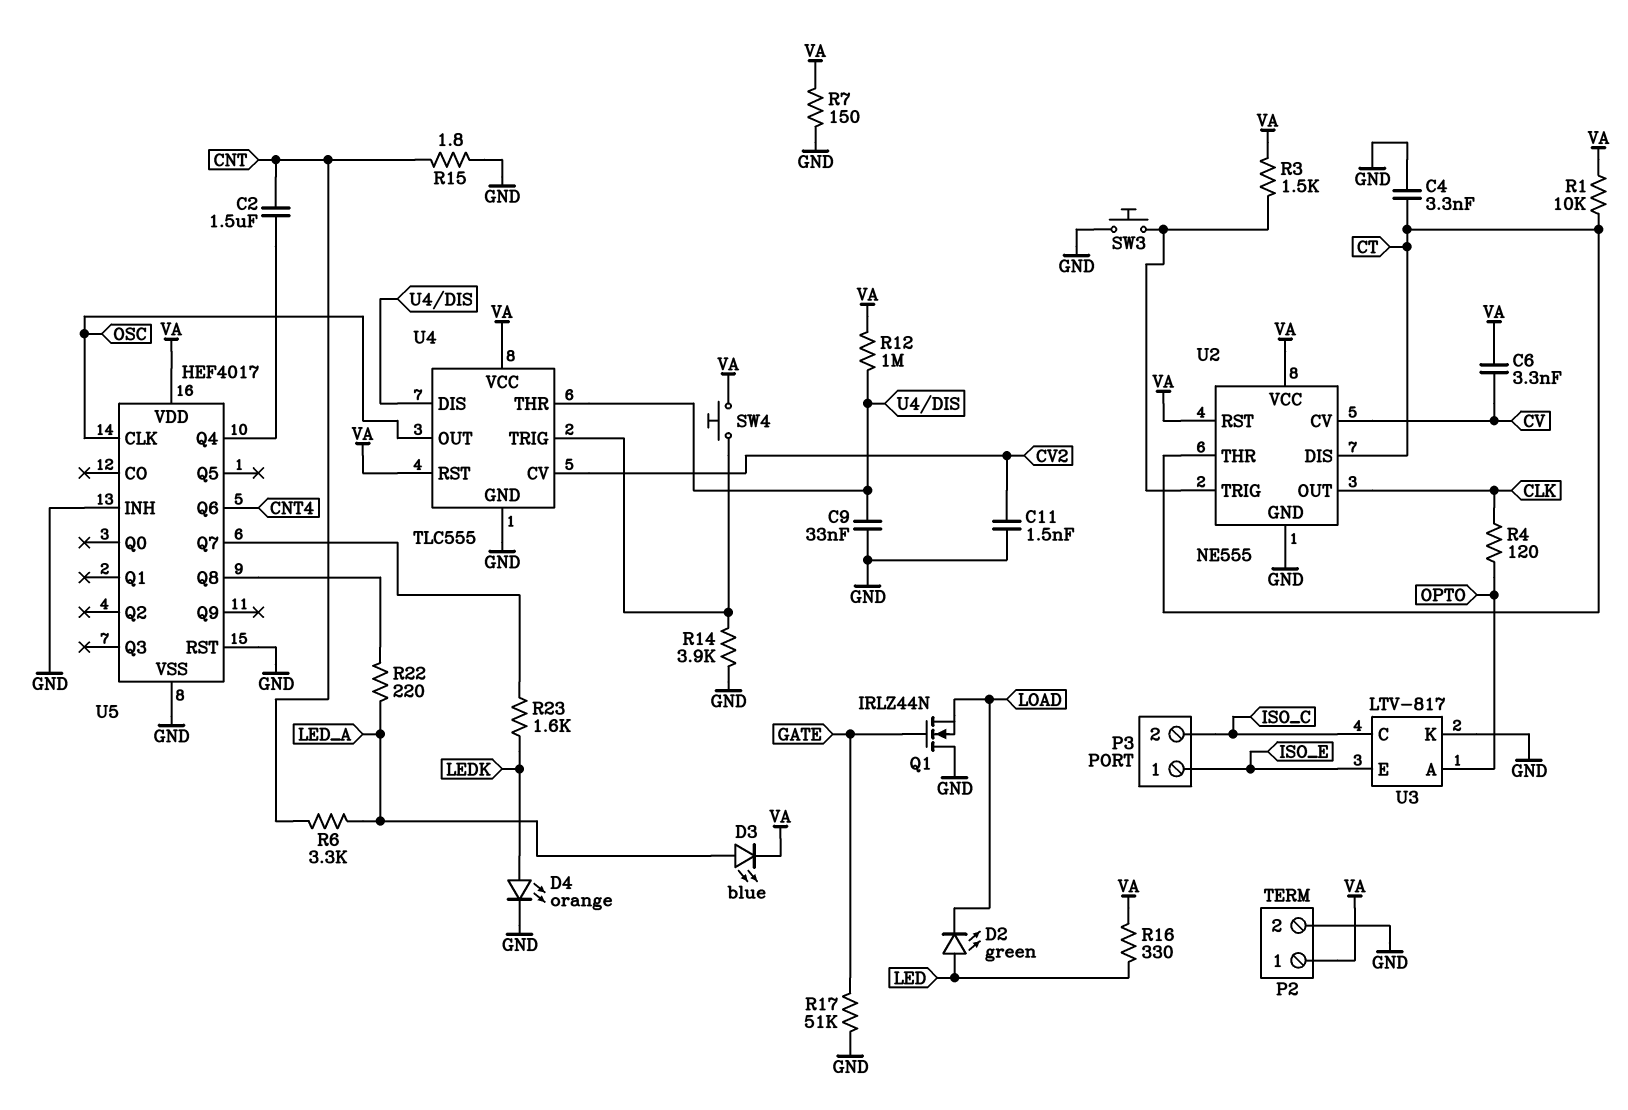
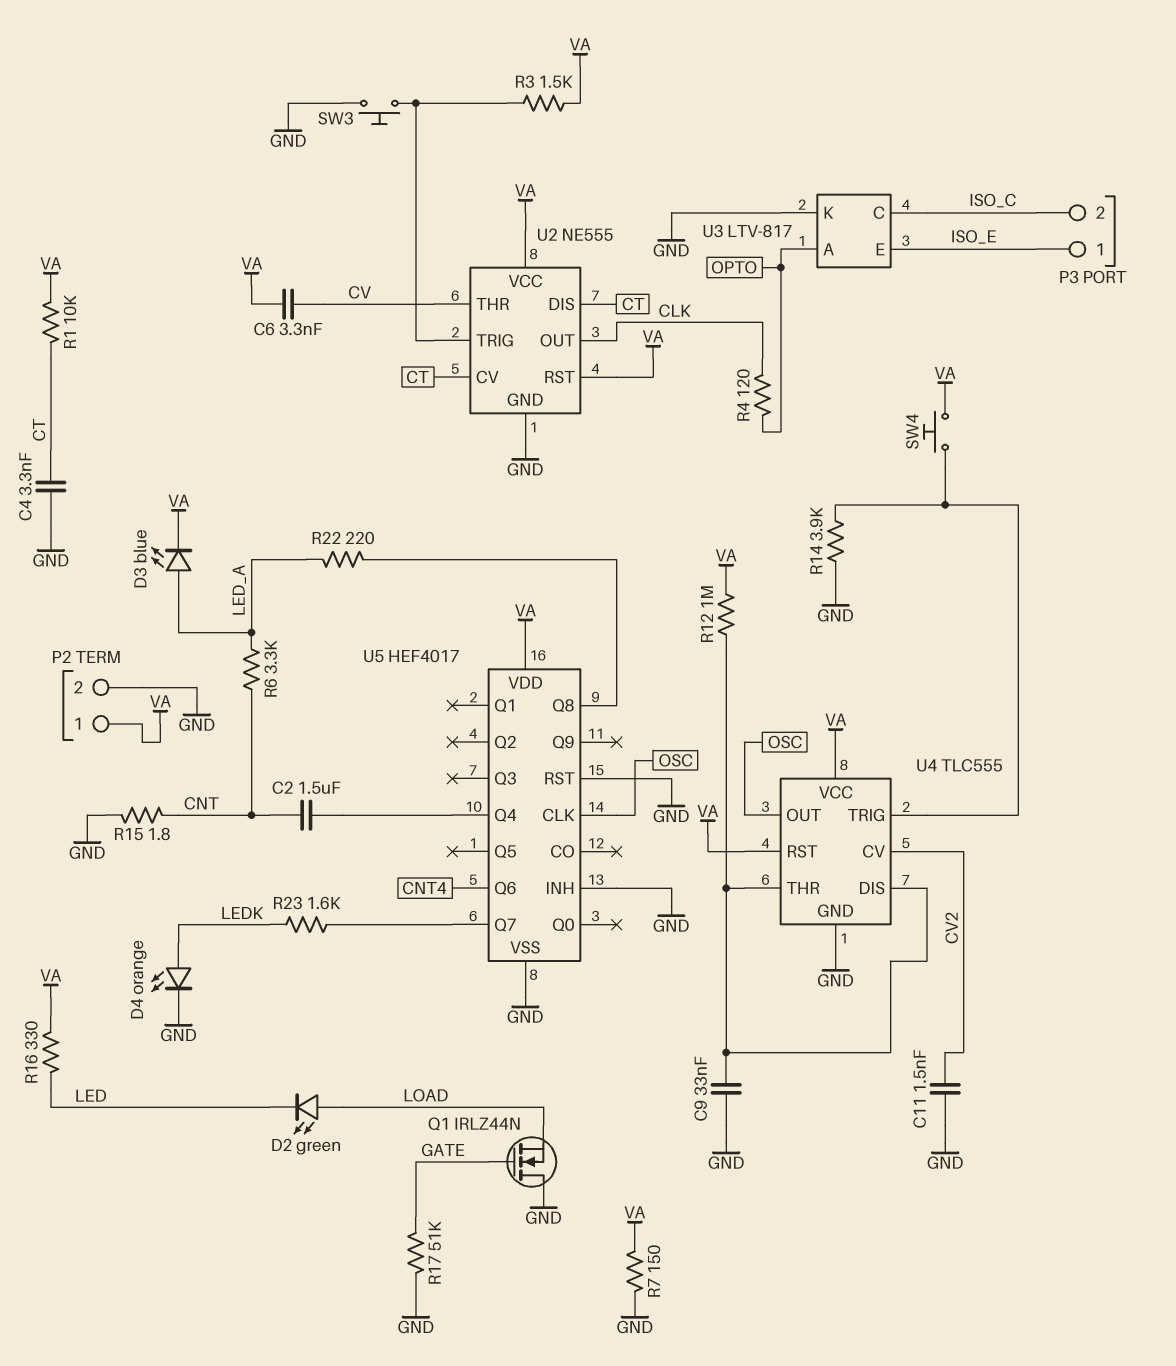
D2: LED green (A LED, K LOAD) -> LED green (A LOAD, K LED)
U2 pin CV: CV -> CT
U2 pin THR: CT -> CV

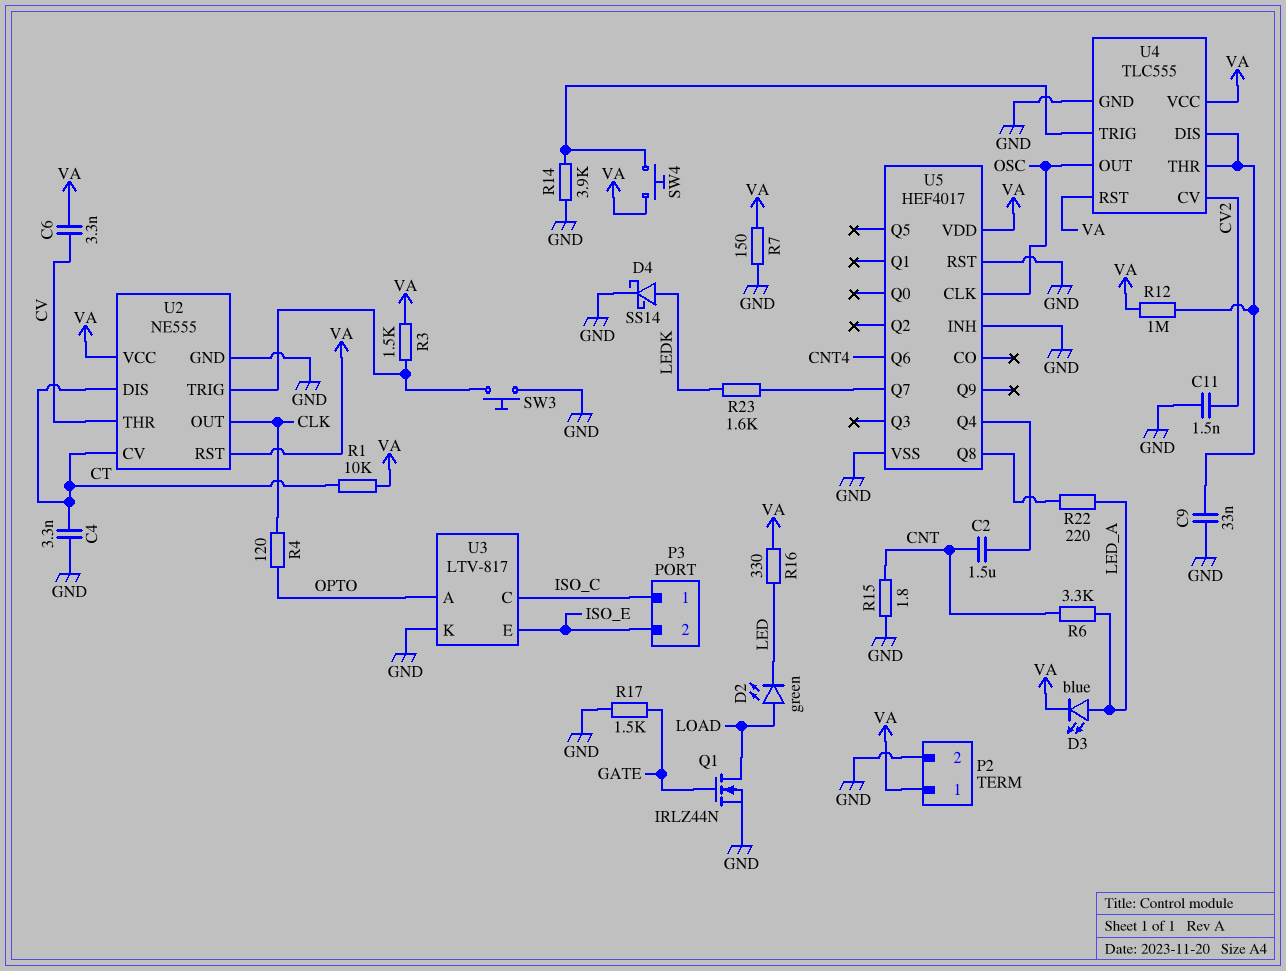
D4: LED orange (A LEDK, K GND) -> schottky SS14 (A LEDK, K GND)
P3 pin 1: ISO_E -> ISO_C
P3 pin 2: ISO_C -> ISO_E
Q1: NMOS IRLZ44N (G GATE, D GND, S LOAD) -> NMOS IRLZ44N (G GATE, D LOAD, S GND)
R17: 51k (GATE, GND) -> 1.5k (GATE, GND)

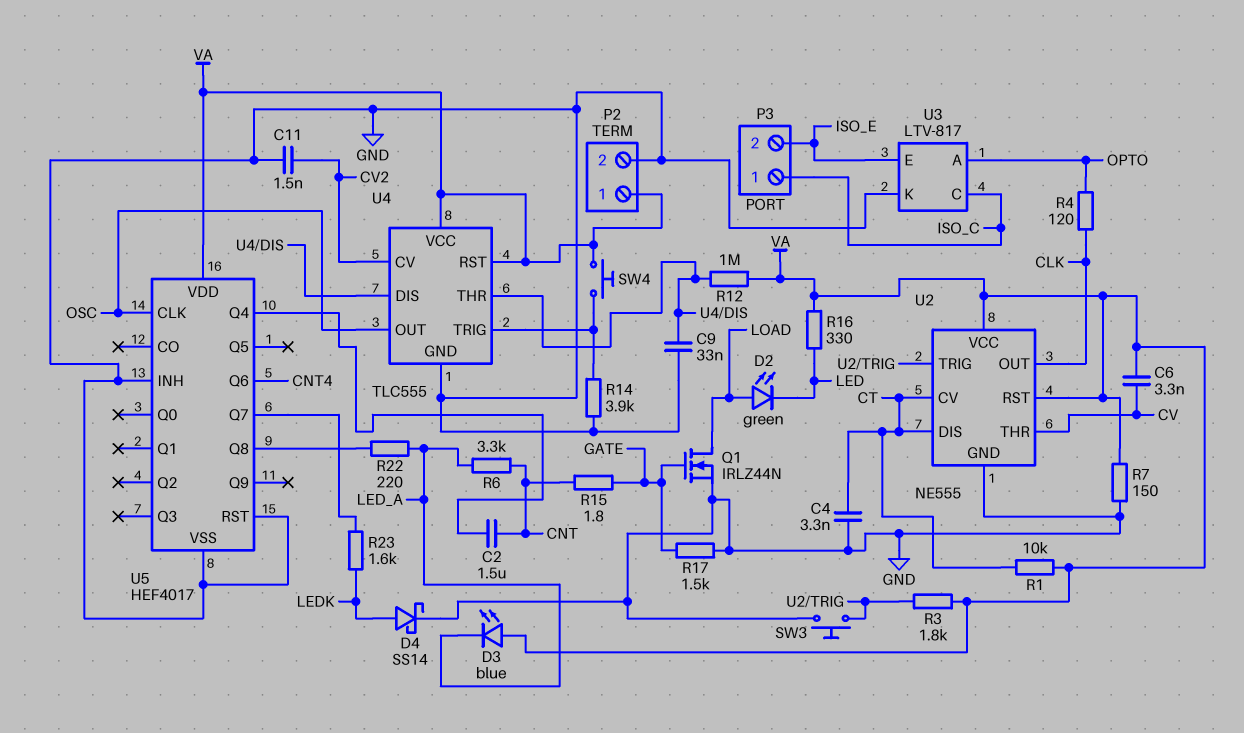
D3: LED blue (A LED_A, K VA) -> LED blue (A VA, K LED_A)
R3: 1.5k (U2/TRIG, VA) -> 1.8k (U2/TRIG, VA)
R15: 1.8 (CNT, GND) -> 1.8 (CNT, GATE)

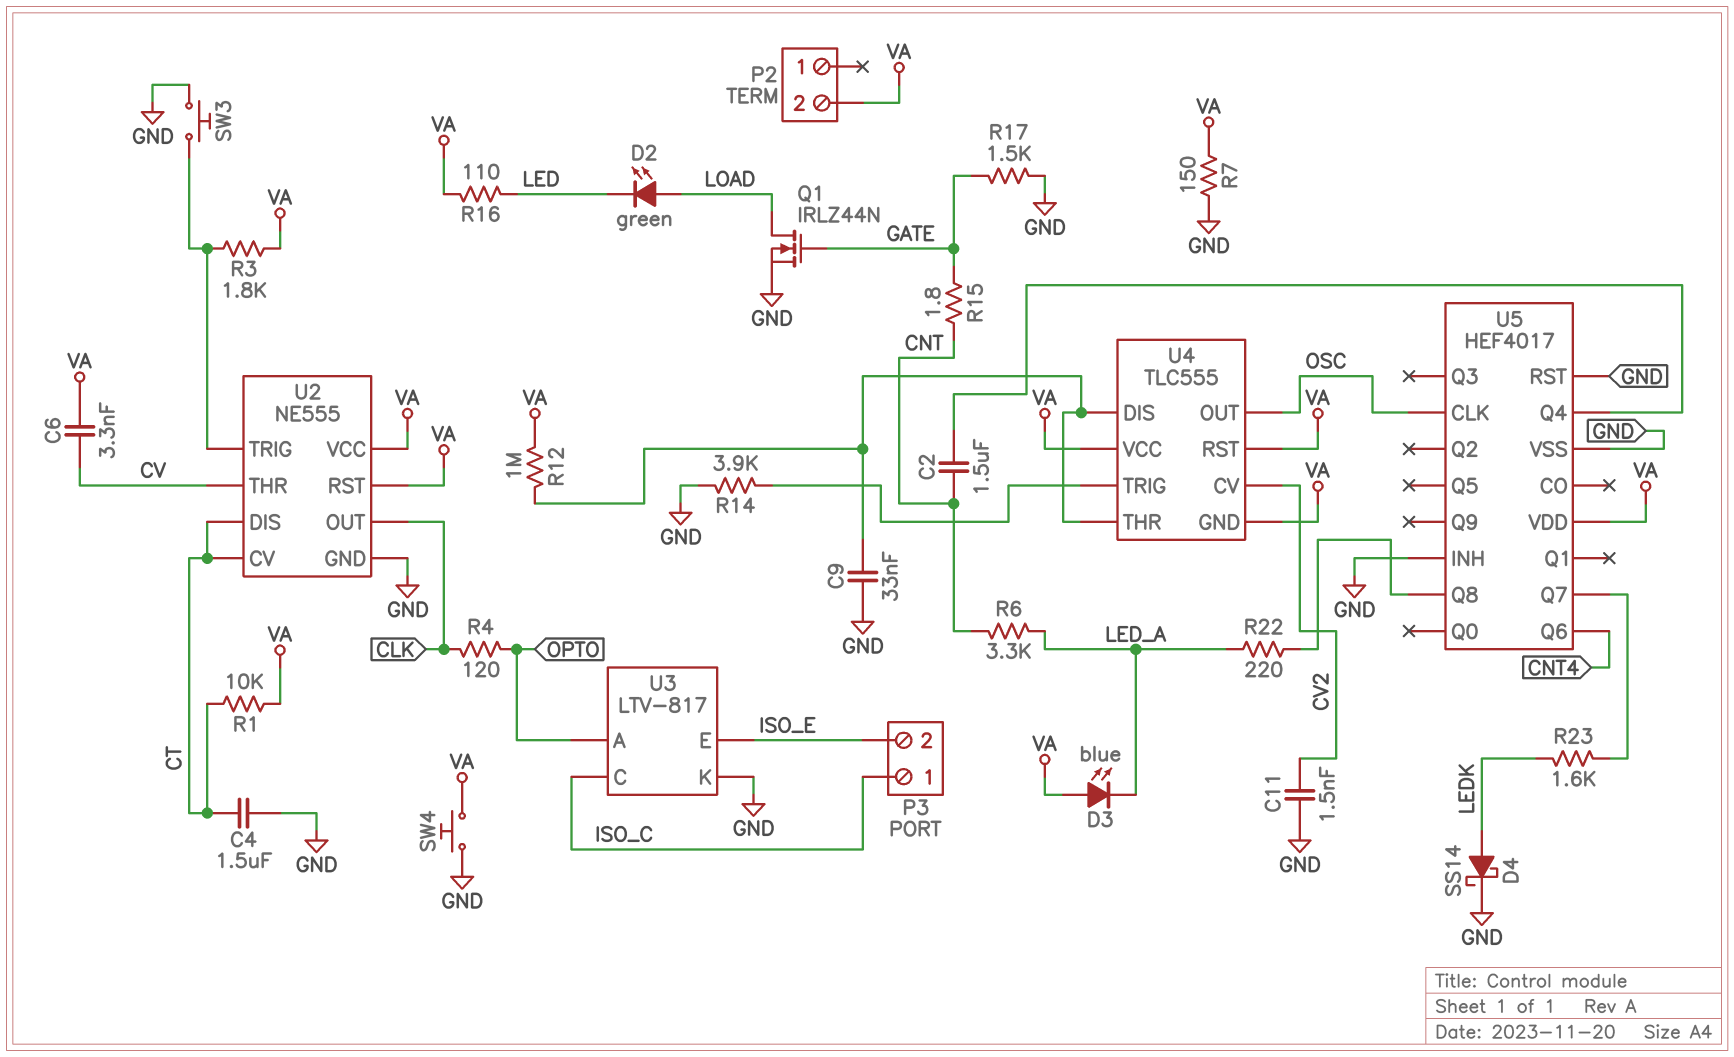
C4: 3.3nF (CT, GND) -> 1.5uF (CT, GND)
P2 pin 1: VA -> none
P2 pin 2: GND -> VA
R16: 330 (LED, VA) -> 110 (LED, VA)
SW4: button (U4/TRIG, VA) -> button (GND, VA)
U4 pin GND: GND -> VA

